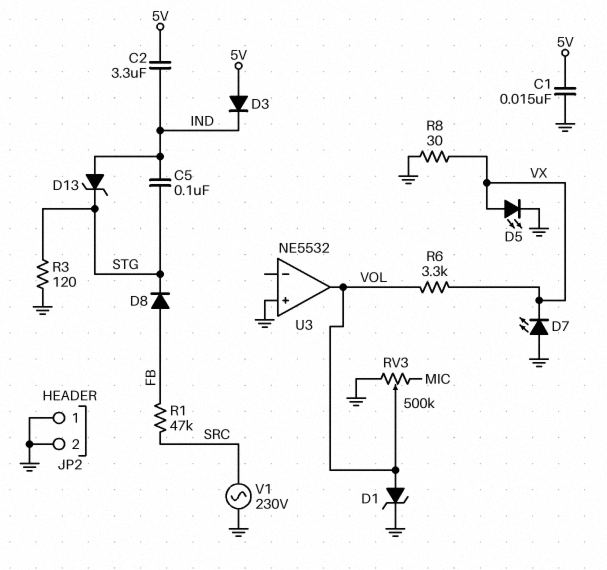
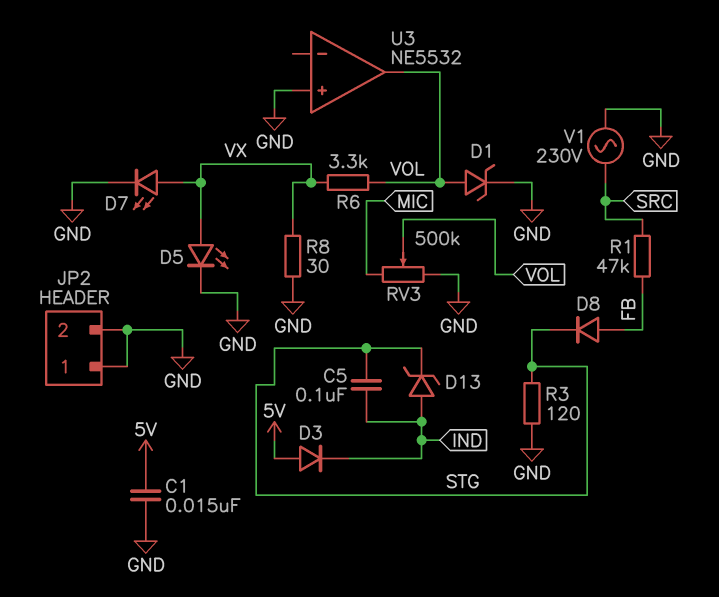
C2: 3.3uF (5V, IND) -> none
D7: LED (A GND, K VX) -> LED (A VX, K GND)

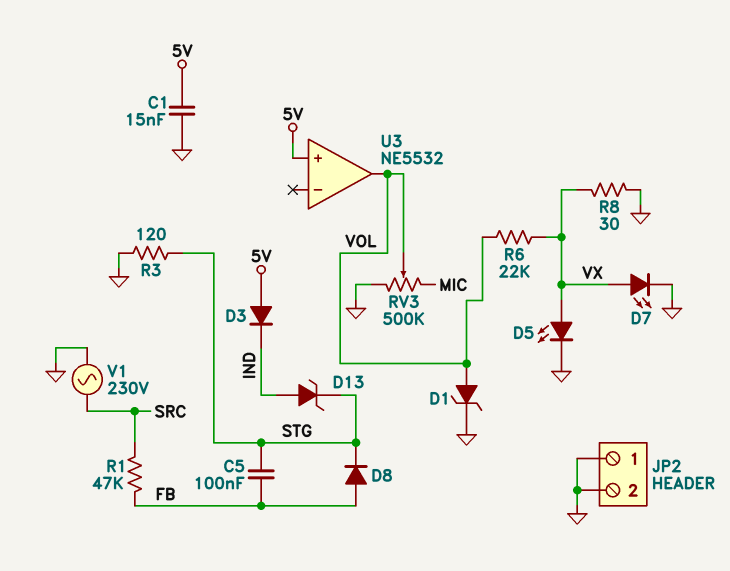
C5: 100nF (IND, STG) -> 100nF (FB, STG)
R6: 3.3k (VOL, VX) -> 22k (VOL, VX)
U3 pin in+: GND -> 5V

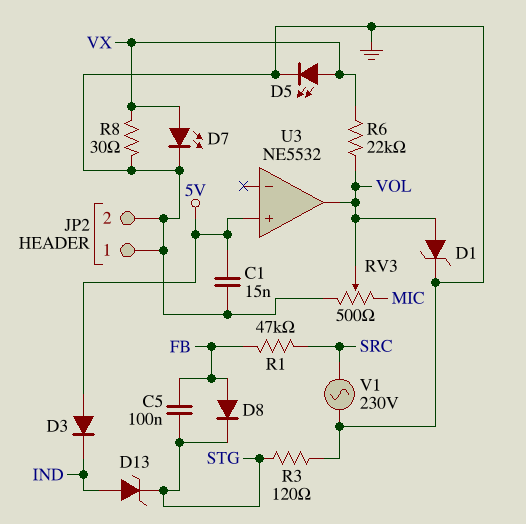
RV3: 500k (GND, MIC, wiper VOL) -> 500 (GND, MIC, wiper VOL)

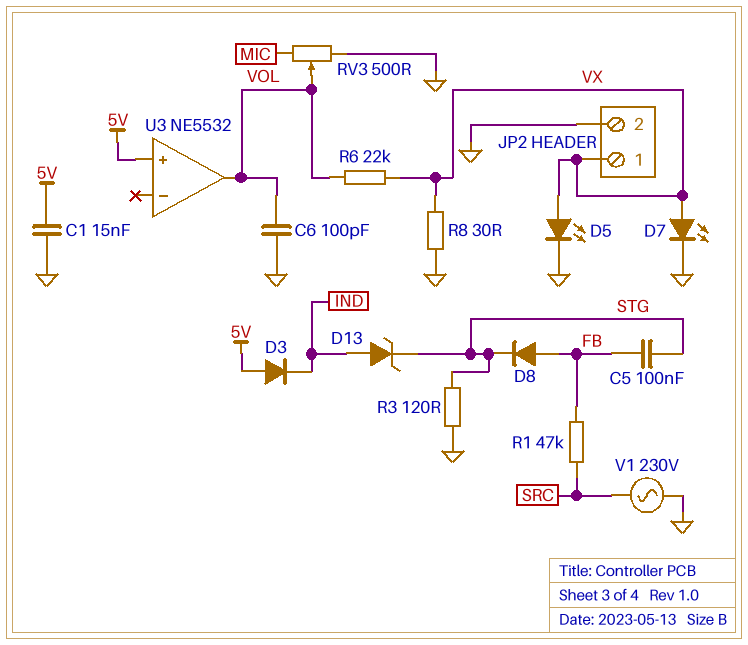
C6: none -> 100pF (GND, VOL)
D1: zener (A VOL, K GND) -> none
JP2 pin 1: GND -> VX

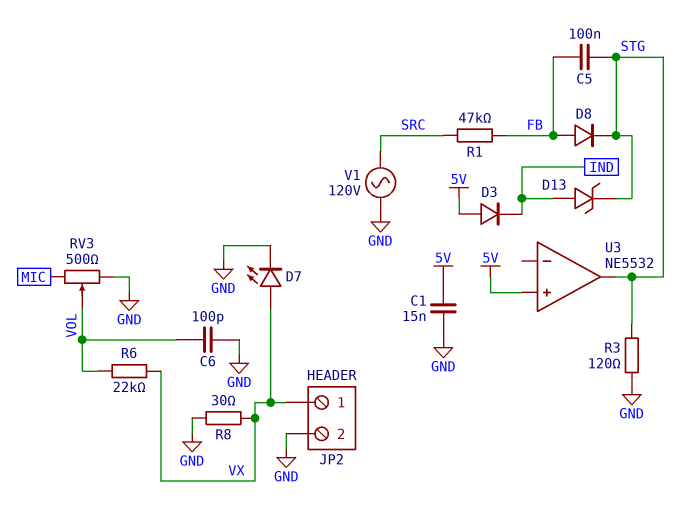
D5: LED (A VX, K GND) -> none
U3 pin out: VOL -> STG
V1: AC 230V (GND, SRC) -> AC 120V (GND, SRC)

